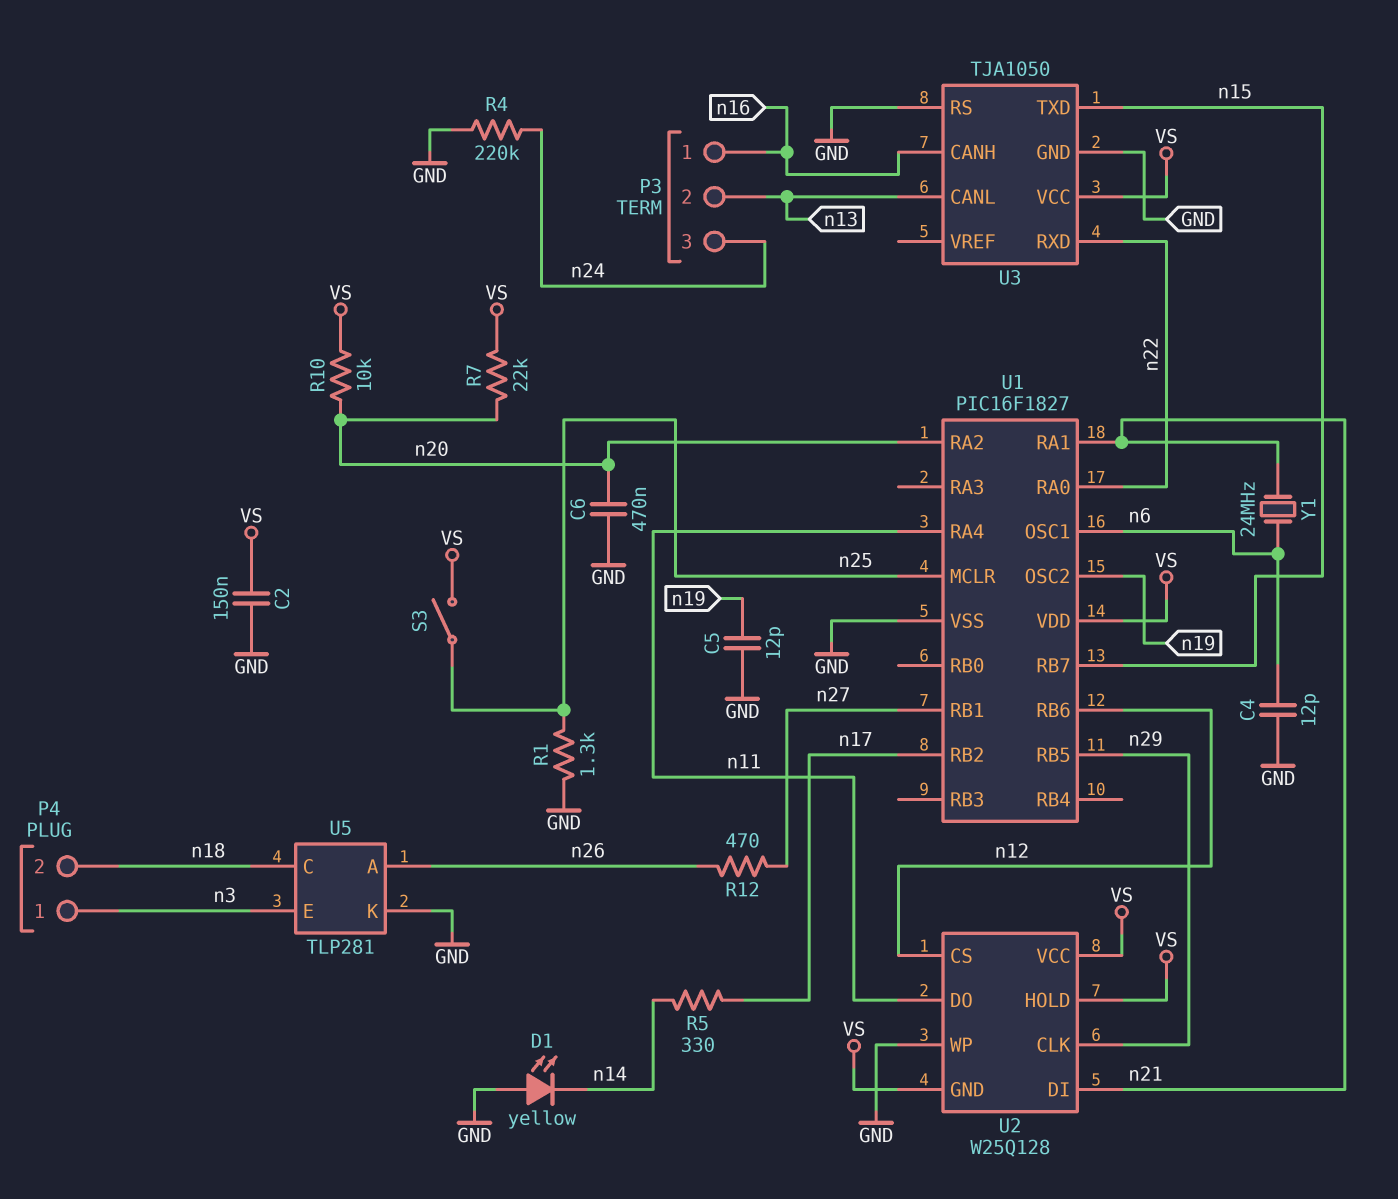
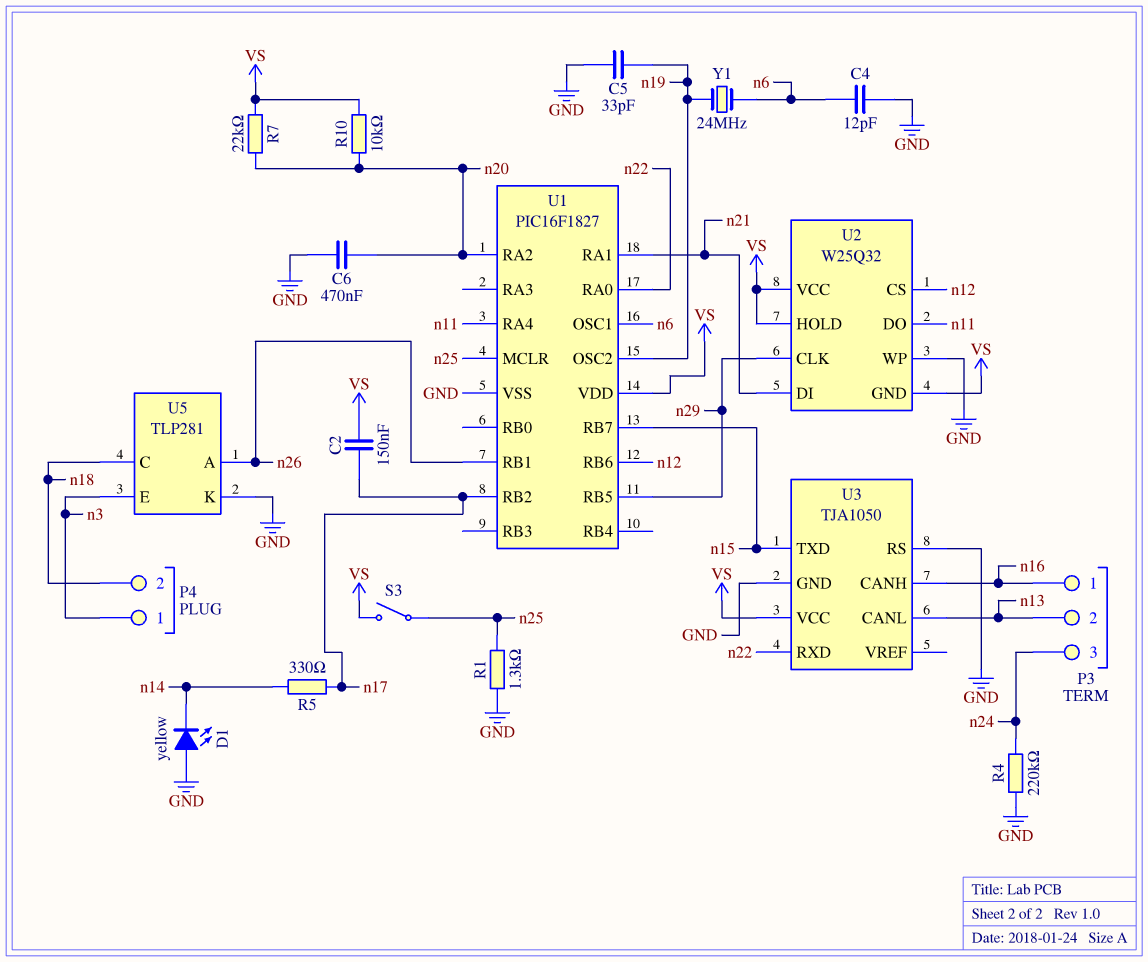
C2: 150nF (GND, VS) -> 150nF (VS, n17)
C5: 12pF (GND, n19) -> 33pF (GND, n19)
R12: 470 (n26, n27) -> none
U1 pin RB1: n27 -> n26
U2: W25Q128 -> W25Q32
Y1: 24MHz (n6, n21) -> 24MHz (n6, n19)

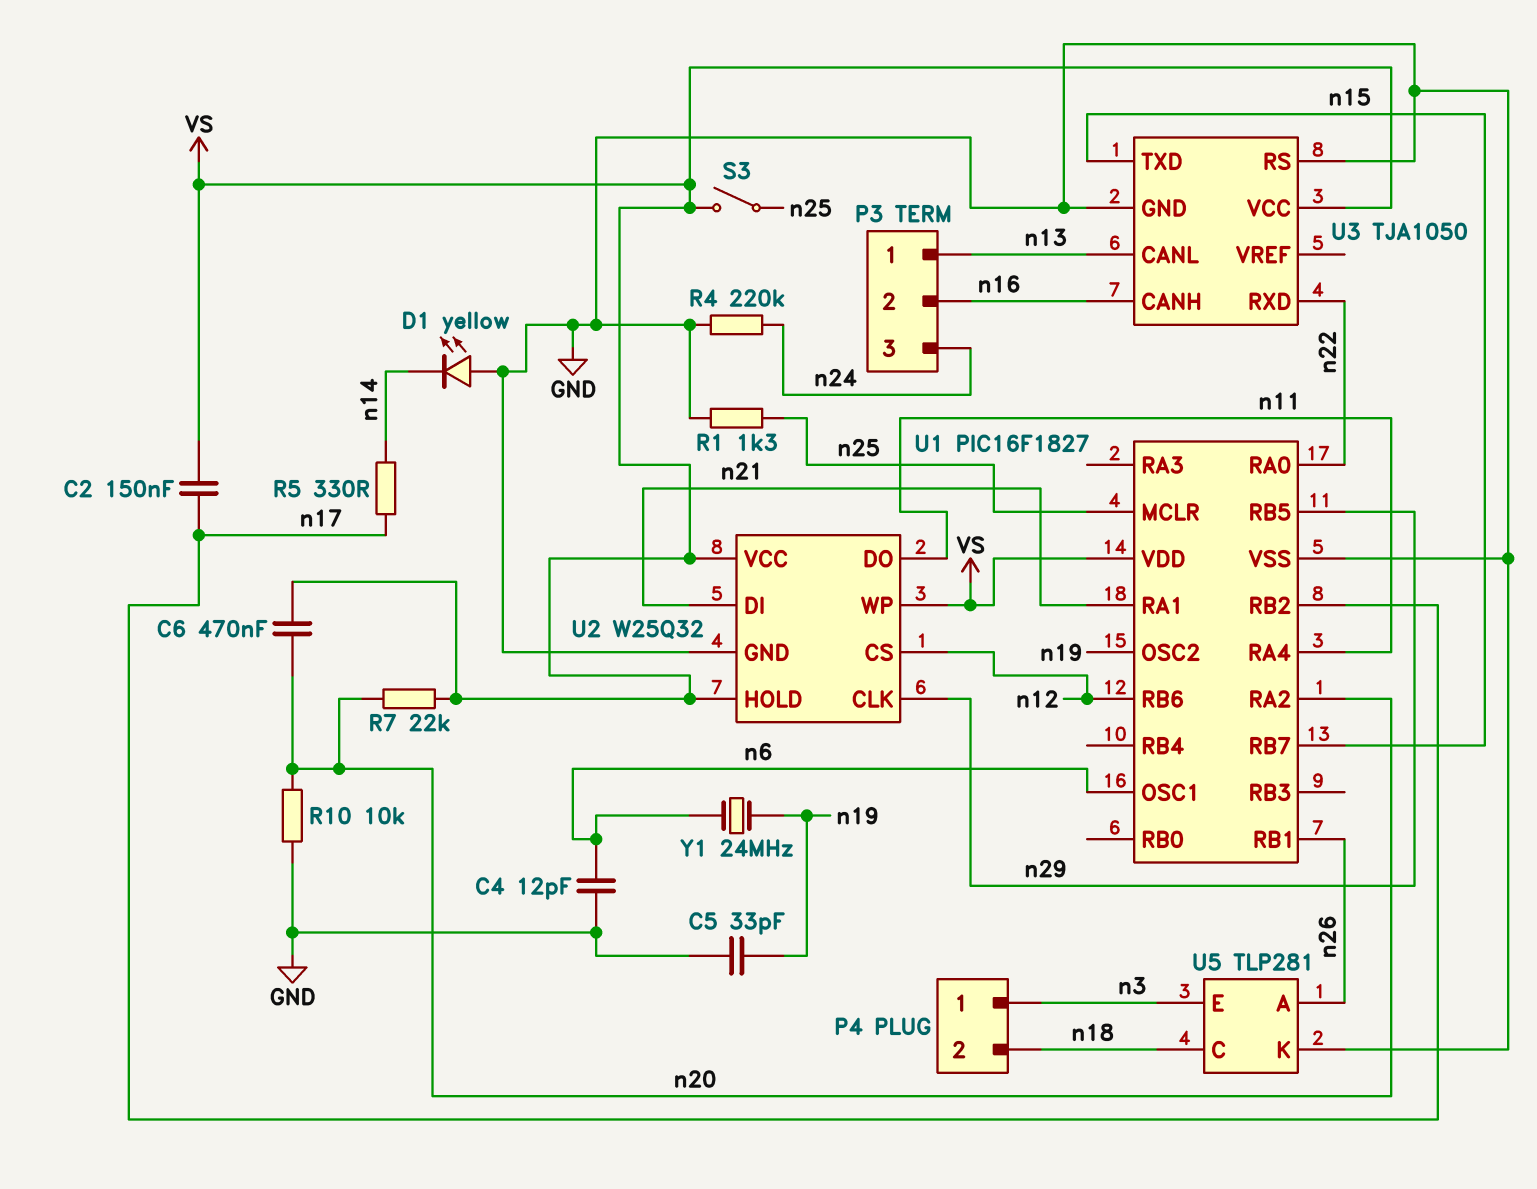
C6: 470nF (GND, n20) -> 470nF (VS, n20)
P3 pin 1: n16 -> n13
P3 pin 2: n13 -> n16
R10: 10k (VS, n20) -> 10k (GND, n20)
U2 pin GND: VS -> GND
U2 pin WP: GND -> VS

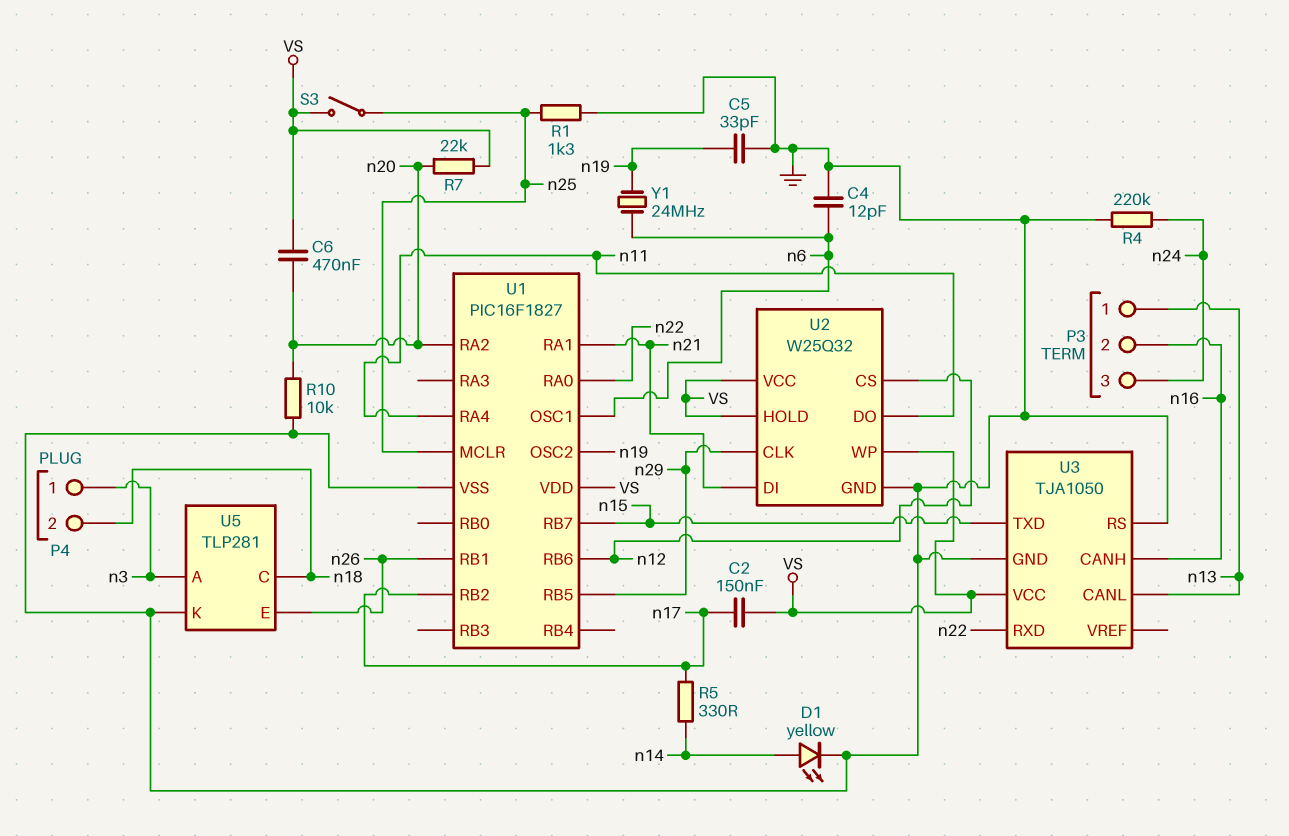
D1: LED yellow (A GND, K n14) -> LED yellow (A n14, K GND)
U5 pin A: n26 -> n3
U5 pin E: n3 -> n26

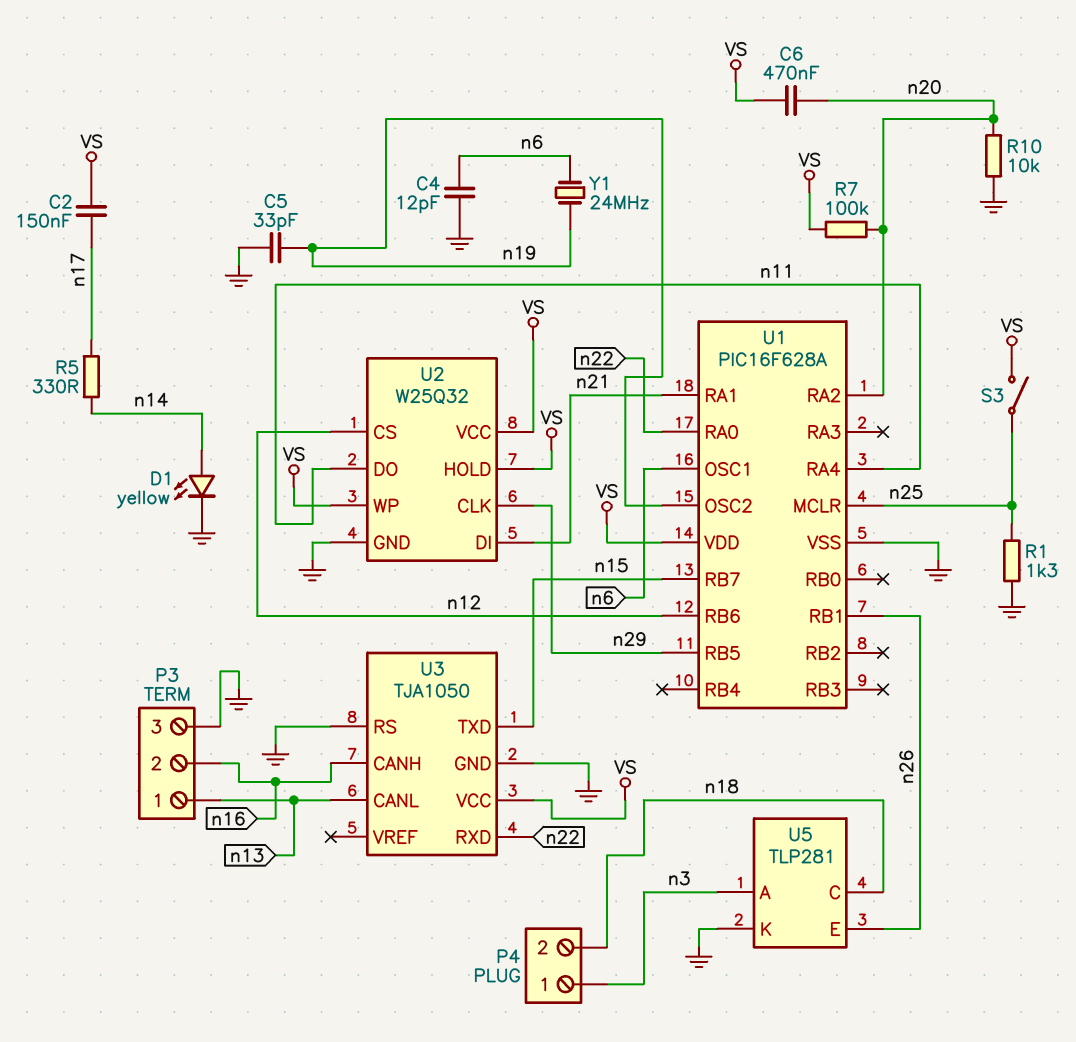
P3 pin 3: n24 -> GND
R4: 220k (GND, n24) -> none
R7: 22k (VS, n20) -> 100k (VS, n20)
U1: PIC16F1827 -> PIC16F628A
U1 pin RB2: n17 -> none

